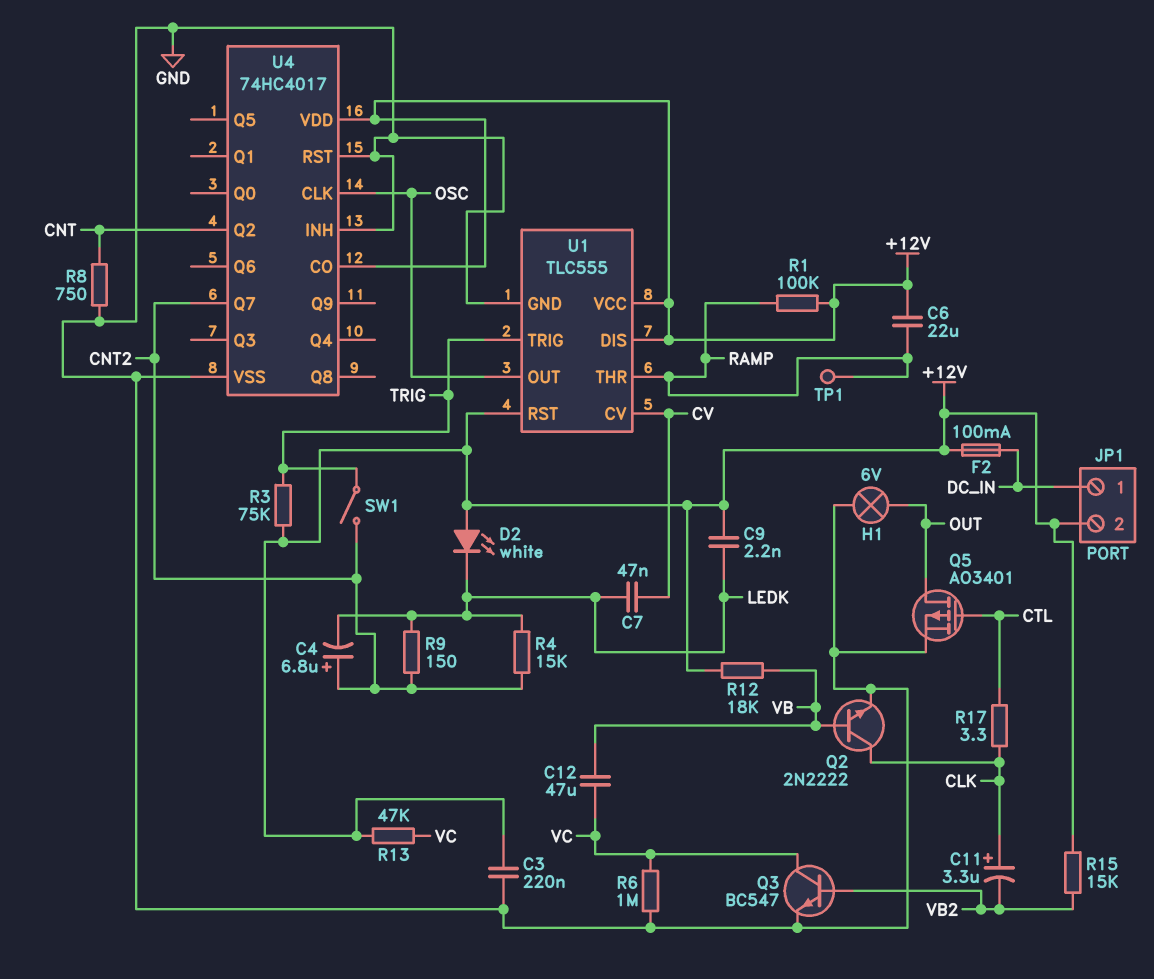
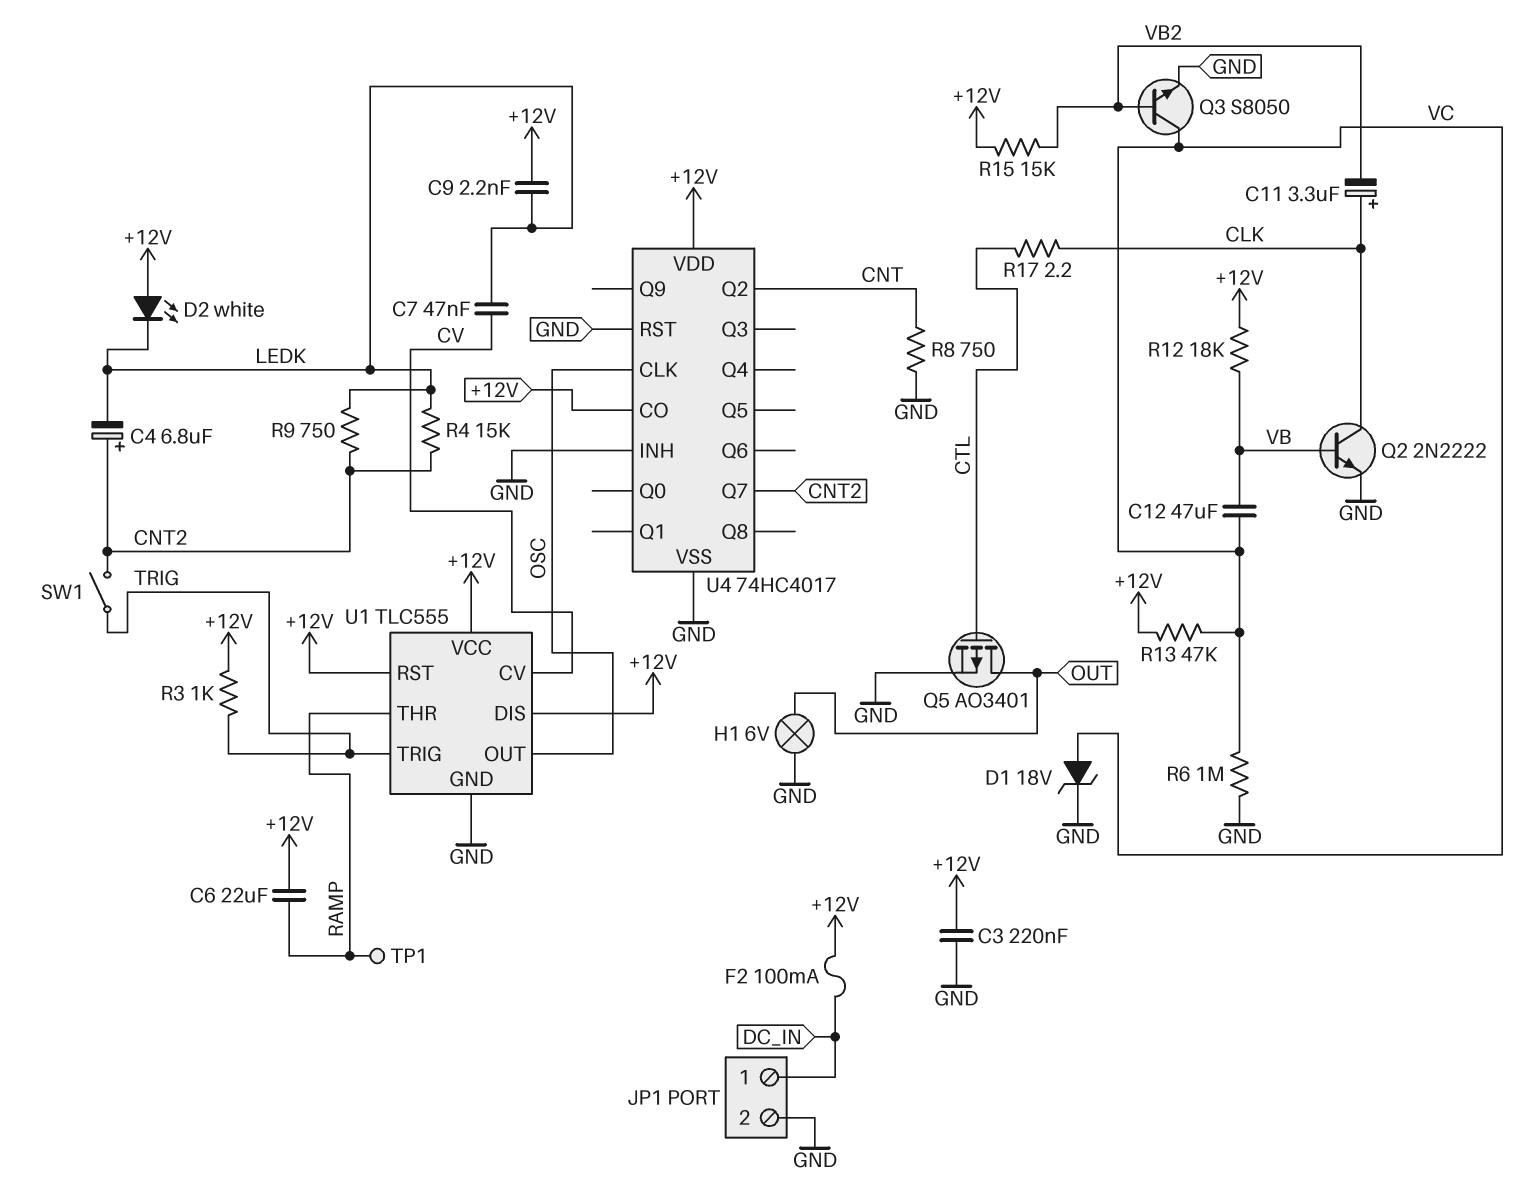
D1: none -> zener 18V (A VC, K GND)
JP1 pin 2: +12V -> GND
Q3: NPN BC547 (B VB2, C VC, E GND) -> NPN S8050 (B VB2, C VC, E GND)
R1: 100k (+12V, RAMP) -> none
R3: 75k (+12V, TRIG) -> 1k (+12V, TRIG)
R9: 150 (CNT2, LEDK) -> 750 (CNT2, LEDK)
R17: 3.3 (CLK, CTL) -> 2.2 (CLK, CTL)

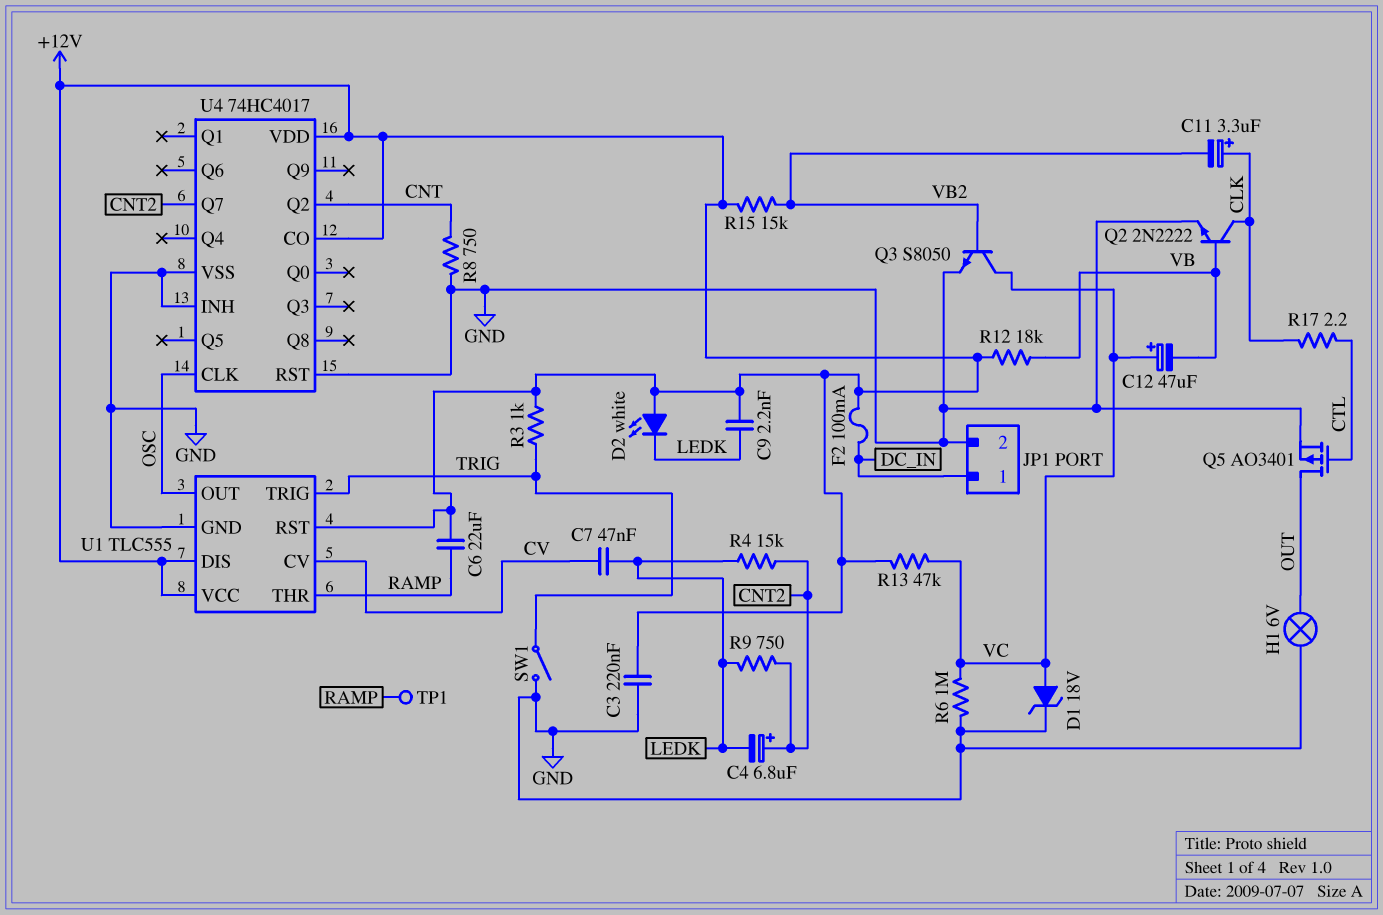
C12: 47uF (VB, VC) -> 47uF (plus VC, minus VB)
SW1: switch (CNT2, TRIG) -> switch (GND, TRIG)

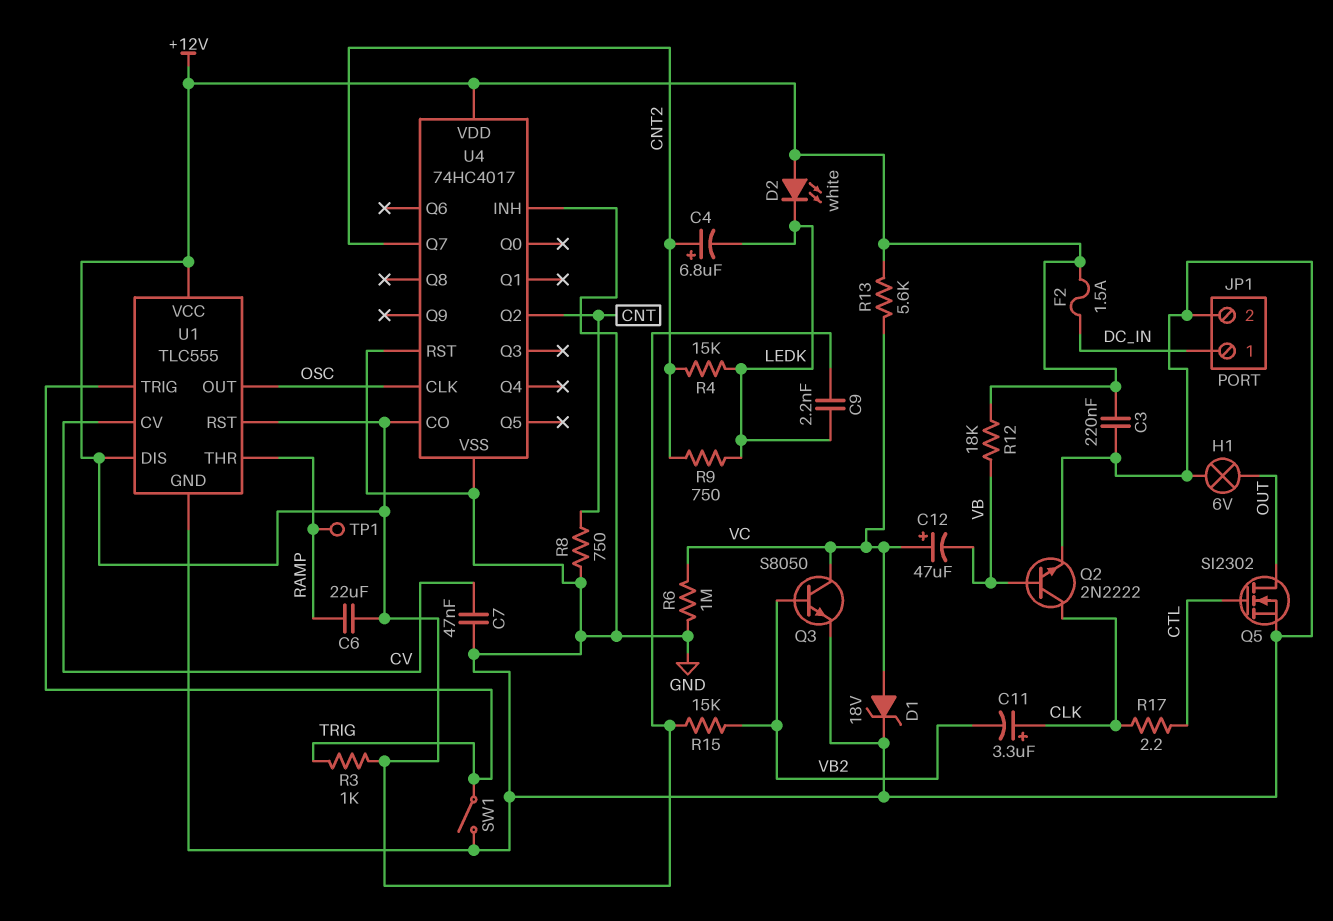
C7: 47nF (CV, LEDK) -> 47nF (CV, GND)
F2: 100mA (+12V, DC_IN) -> 1.5A (+12V, DC_IN)
Q5: PMOS AO3401 (G CTL, D OUT, S GND) -> NMOS SI2302 (G CTL, D OUT, S GND)
R13: 47k (+12V, VC) -> 5.6k (+12V, VC)

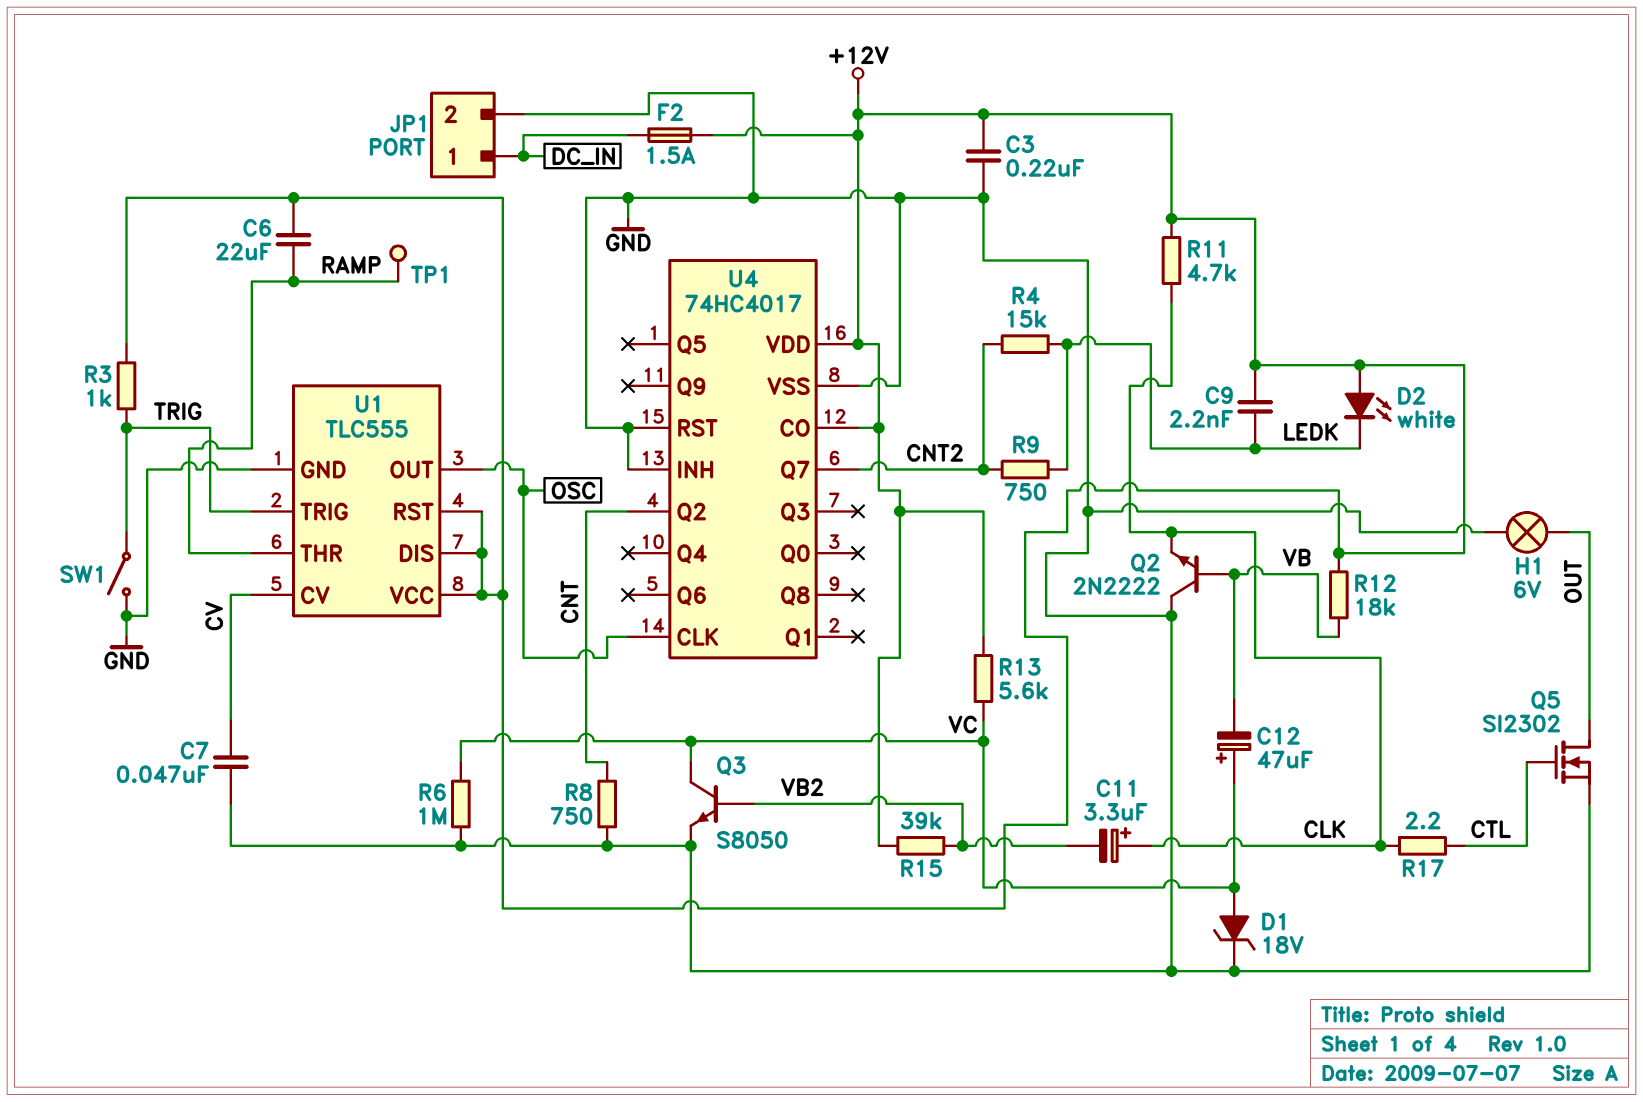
C4: 6.8uF (plus CNT2, minus LEDK) -> none
Q2: NPN 2N2222 (B VB, C CLK, E GND) -> NPN 2N2222 (B VB, C GND, E CLK)
R11: none -> 4.7k (+12V, CLK)
R15: 15k (+12V, VB2) -> 39k (+12V, VB2)

